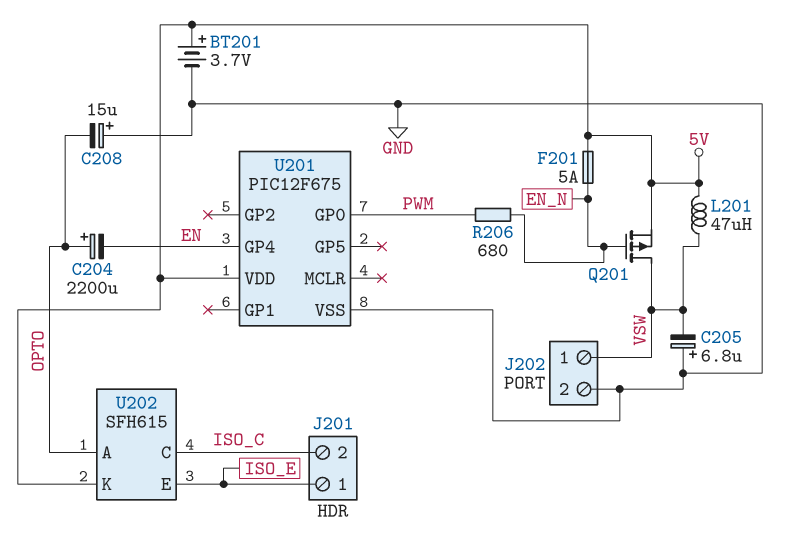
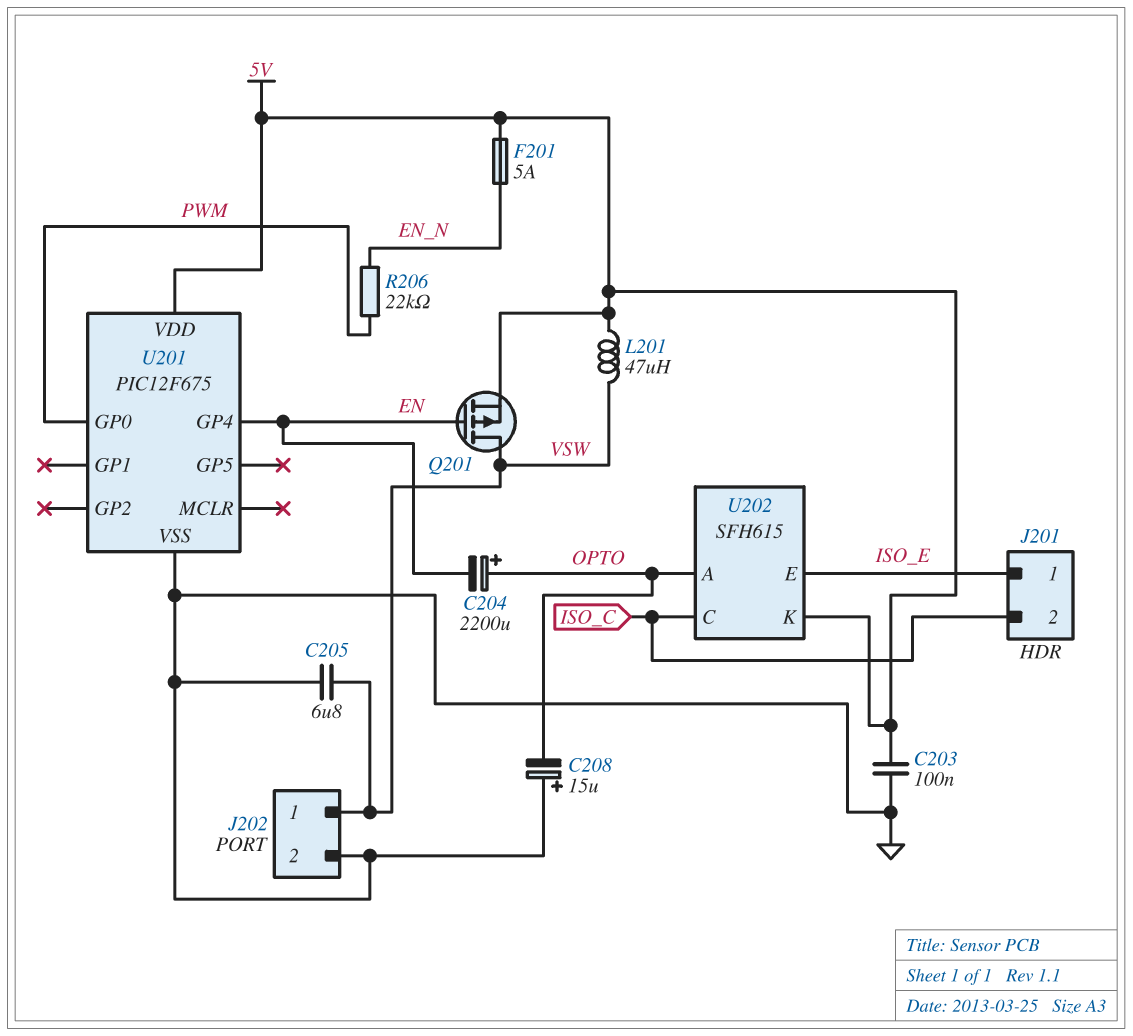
BT201: 3.7V (plus 5V, minus GND) -> none
C203: none -> 100nF (5V, GND)
C205: 6.8uF (plus GND, minus VSW) -> 6.8uF (GND, VSW)
Q201: PMOS (G EN_N, D VSW, S 5V) -> PMOS (G EN, D VSW, S 5V)
R206: 680 (EN_N, PWM) -> 22k (EN_N, PWM)

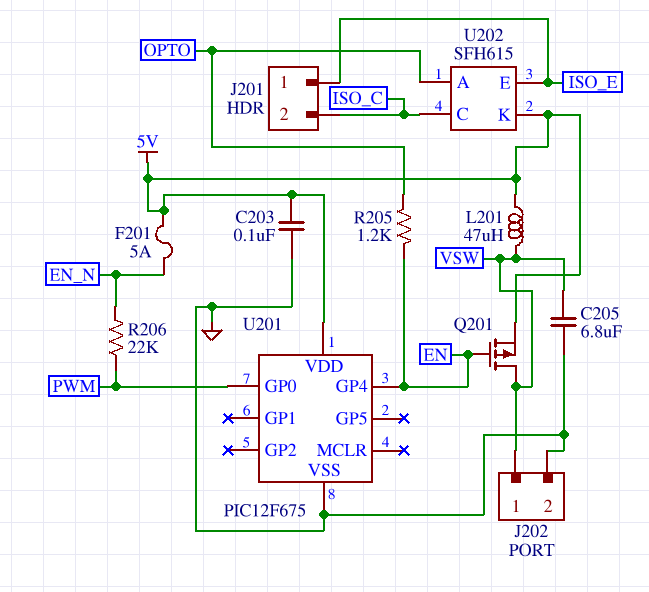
C204: 2200uF (plus OPTO, minus EN) -> none
C208: 15uF (plus GND, minus OPTO) -> none
R205: none -> 1.2k (EN, OPTO)

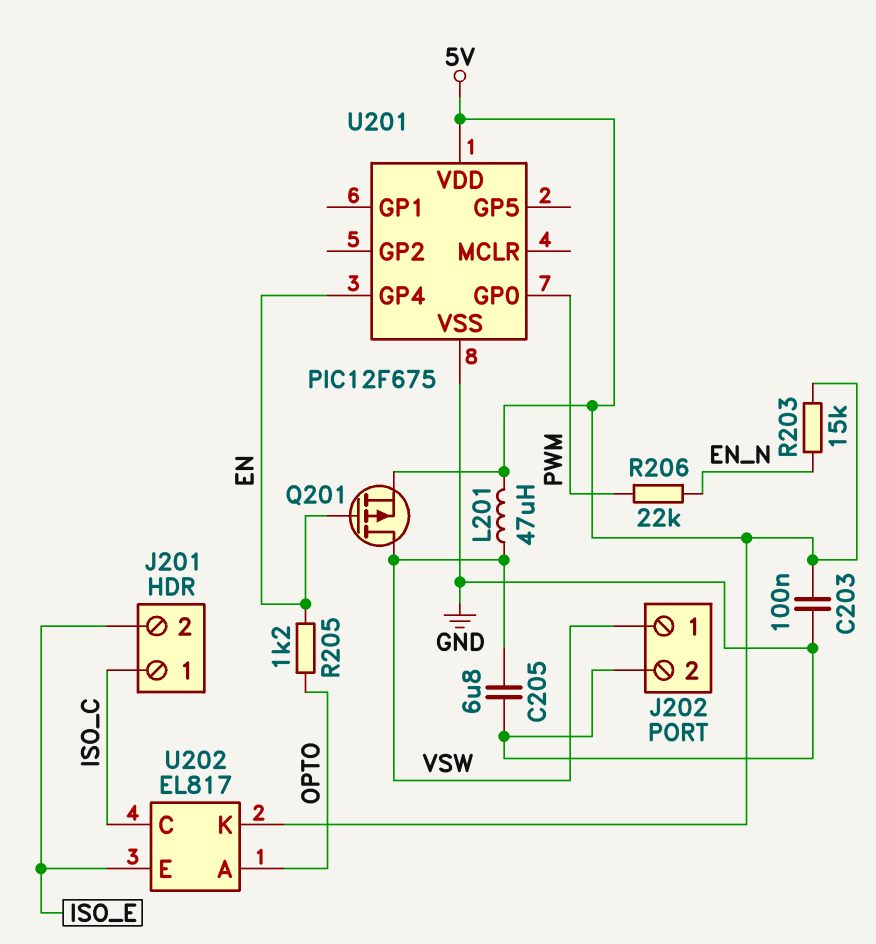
F201: 5A (5V, EN_N) -> none
J201 pin 1: ISO_E -> ISO_C
J201 pin 2: ISO_C -> ISO_E
R203: none -> 15k (5V, EN_N)
U202: SFH615 -> EL817

